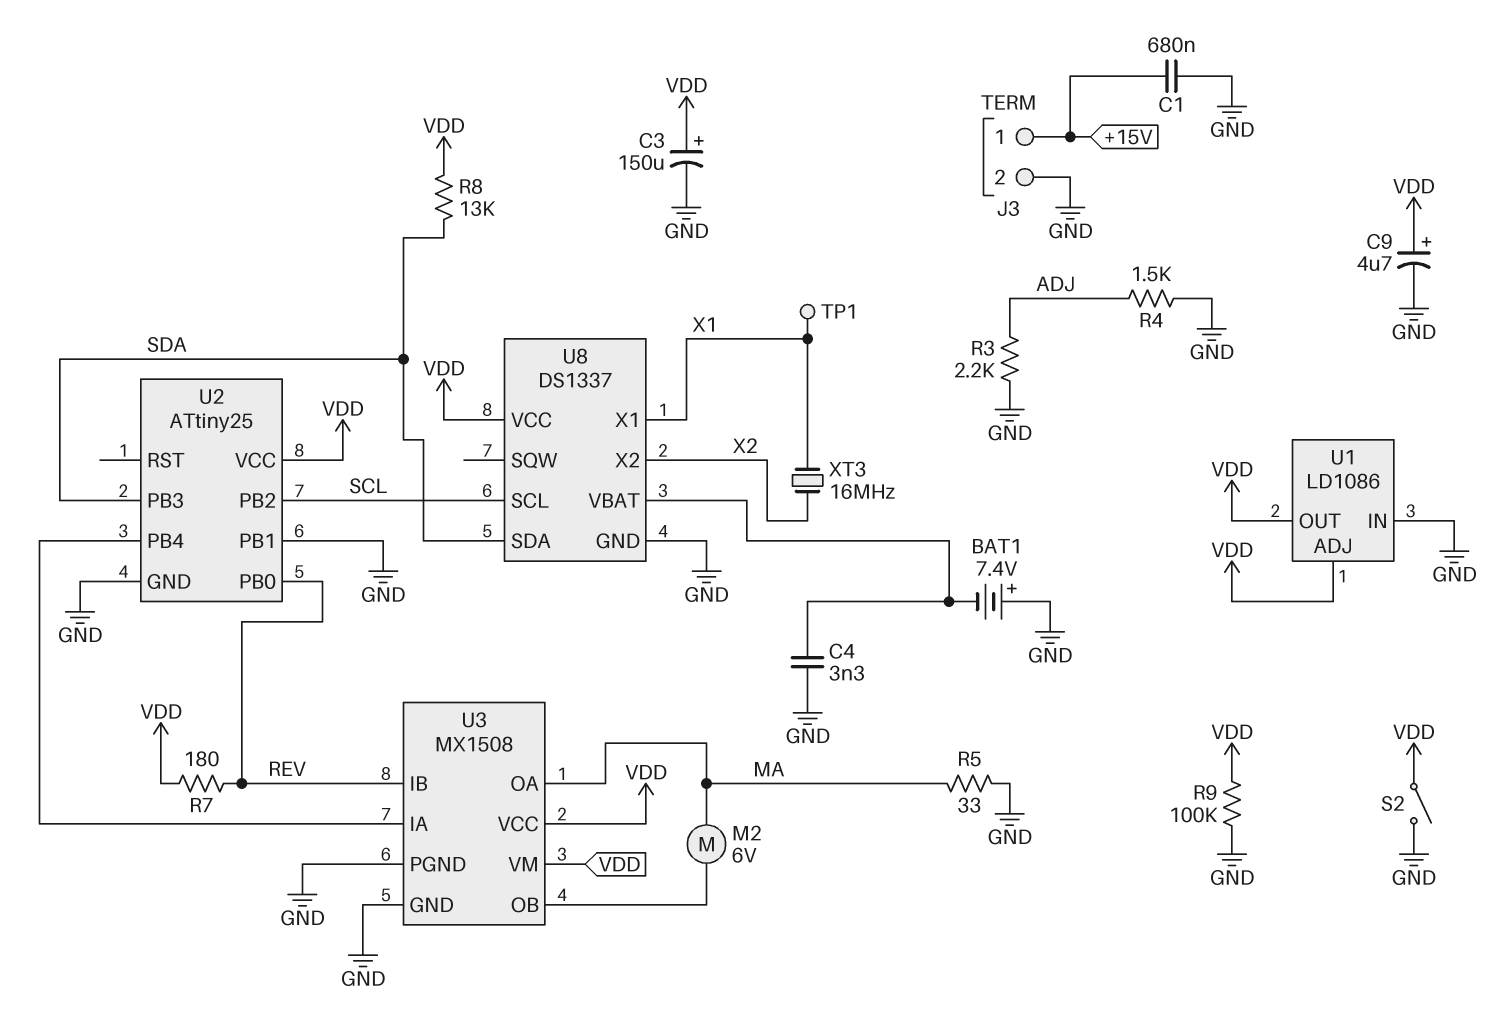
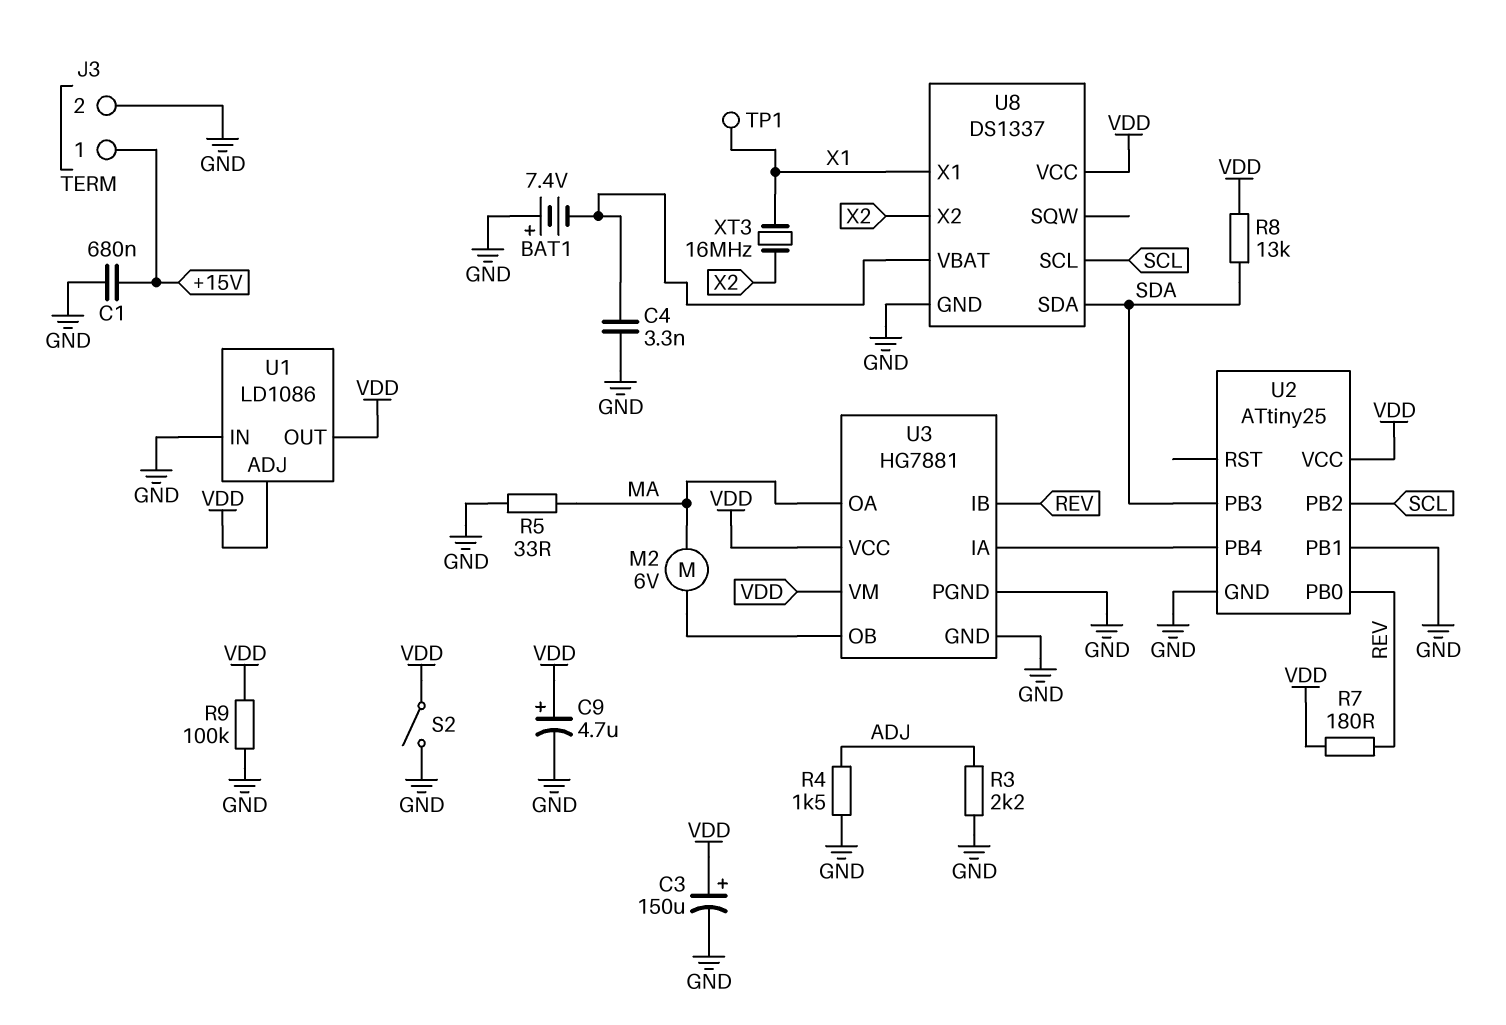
U3: MX1508 -> HG7881

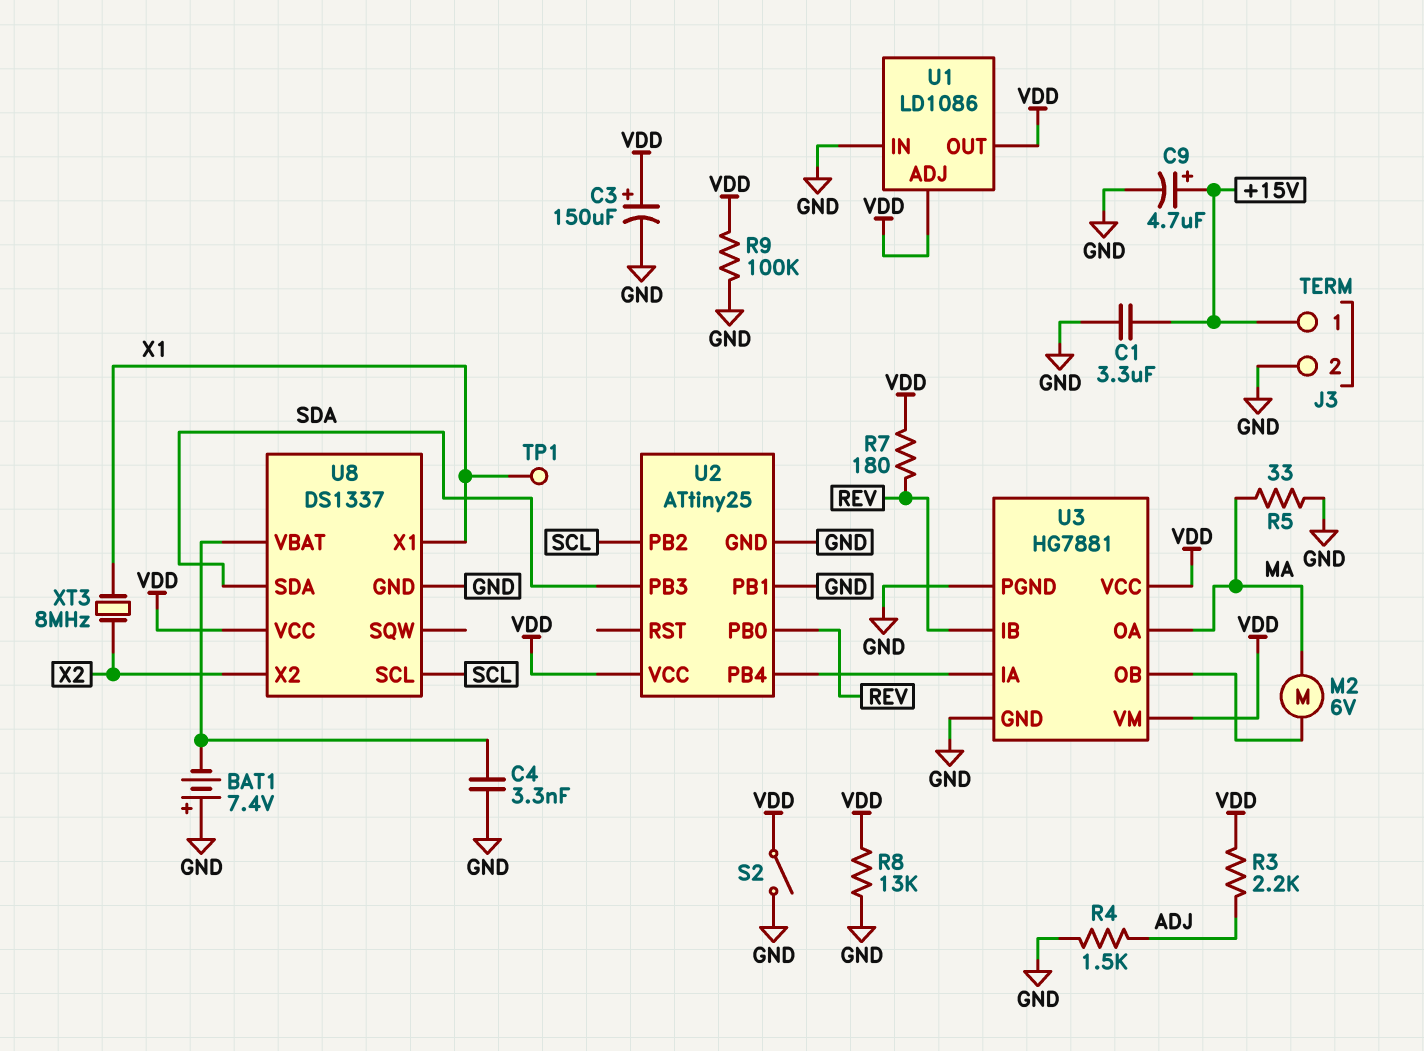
C1: 680nF (+15V, GND) -> 3.3uF (+15V, GND)
C9: 4.7uF (plus VDD, minus GND) -> 4.7uF (plus +15V, minus GND)
R3: 2.2k (ADJ, GND) -> 2.2k (ADJ, VDD)
R8: 13k (SDA, VDD) -> 13k (GND, VDD)
XT3: 16MHz (X1, X2) -> 8MHz (X1, X2)

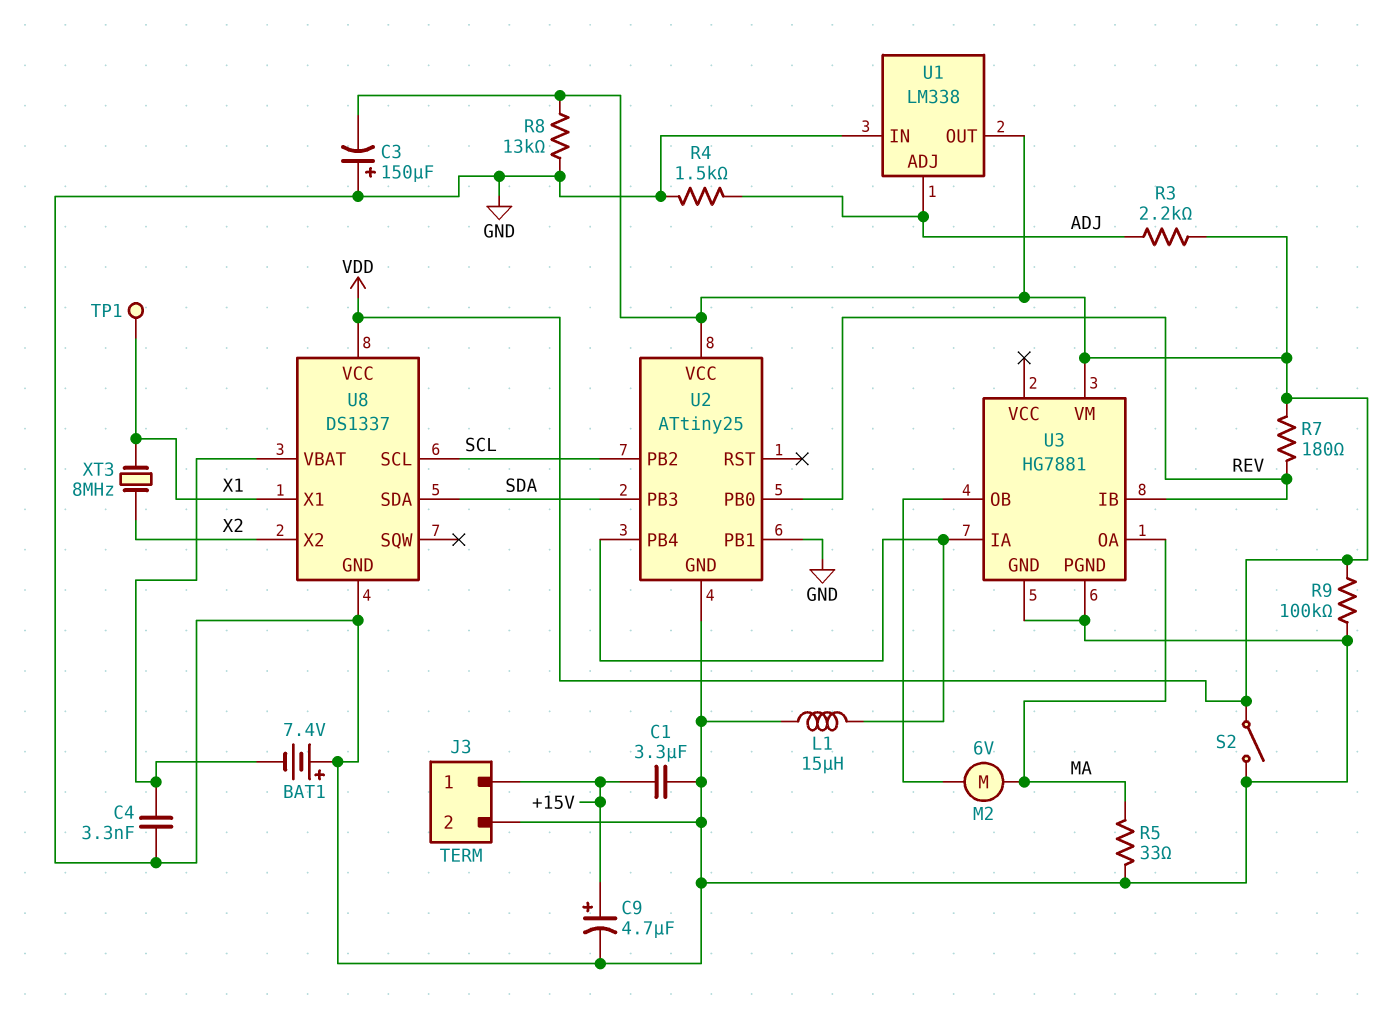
C3: 150uF (plus VDD, minus GND) -> 150uF (plus GND, minus VDD)
L1: none -> 15uH (GND, U2/PB4)
U1: LD1086 -> LM338
U1 pin ADJ: VDD -> ADJ
U3 pin VCC: VDD -> none

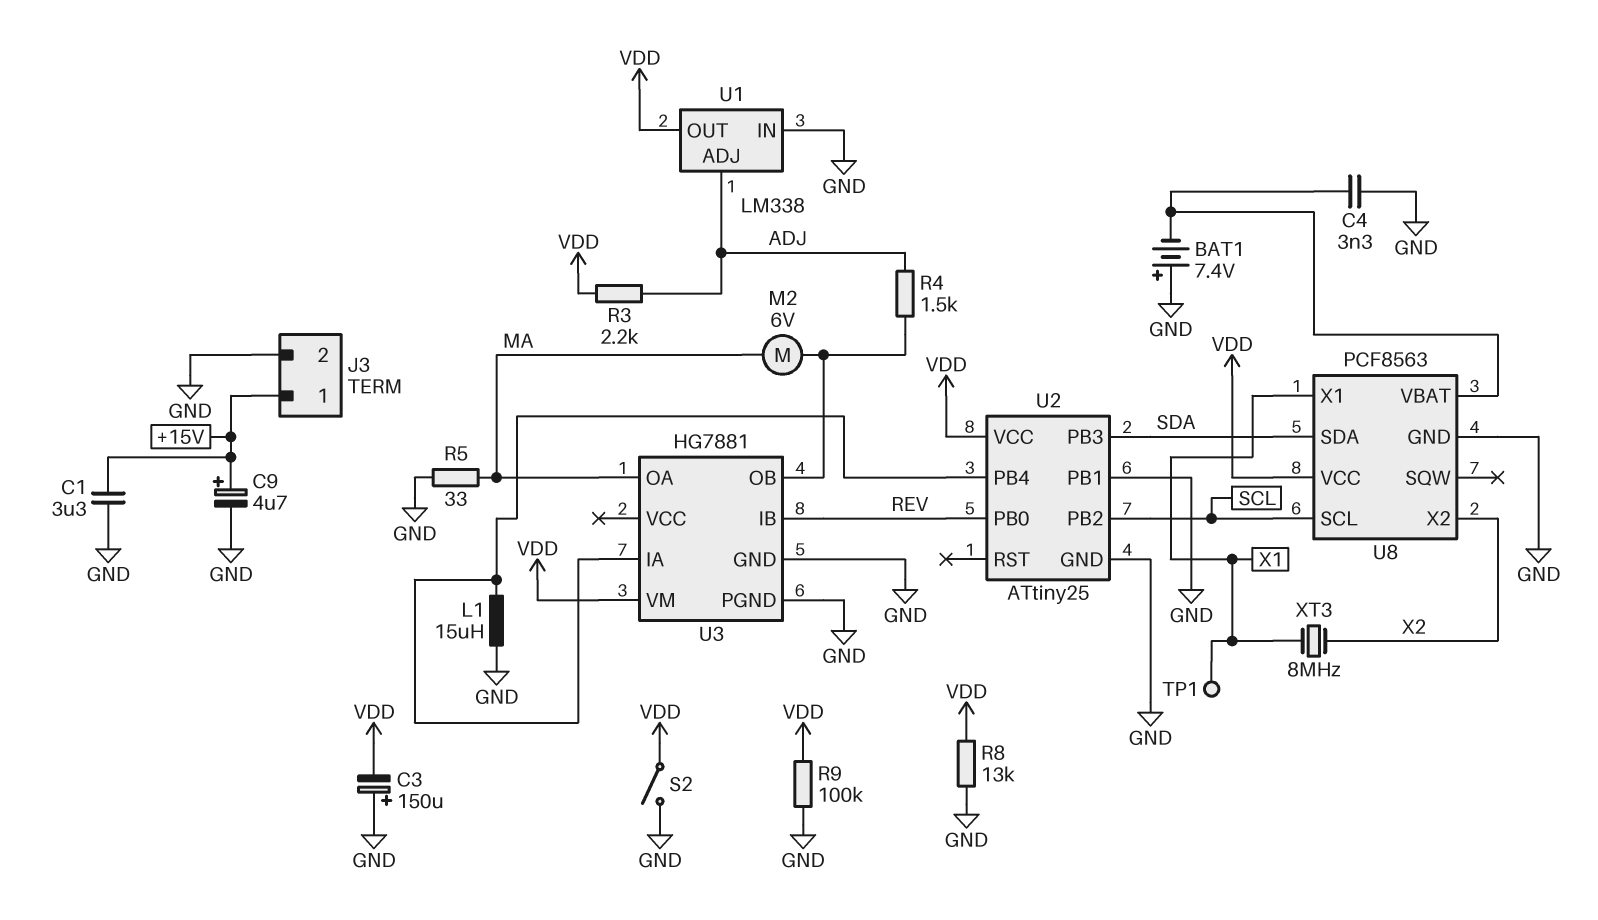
R4: 1.5k (ADJ, GND) -> 1.5k (ADJ, U3/OB)
R7: 180 (REV, VDD) -> none
U8: DS1337 -> PCF8563

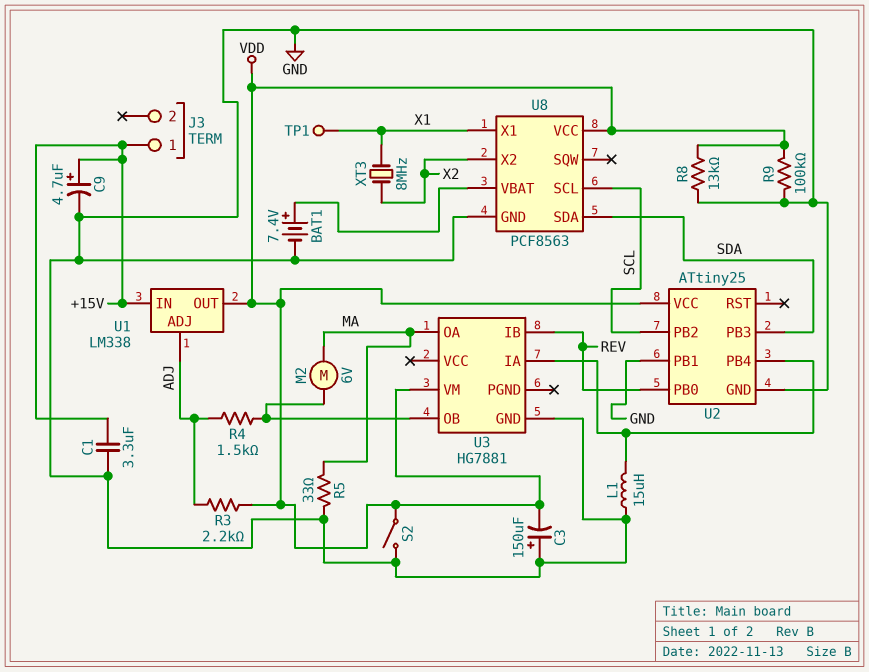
BAT1: 7.4V (plus GND, minus U8/VBAT) -> 7.4V (plus U8/VBAT, minus GND)
C4: 3.3nF (GND, U8/VBAT) -> none
J3 pin 2: GND -> none
U1 pin IN: GND -> +15V
U3 pin PGND: GND -> none

